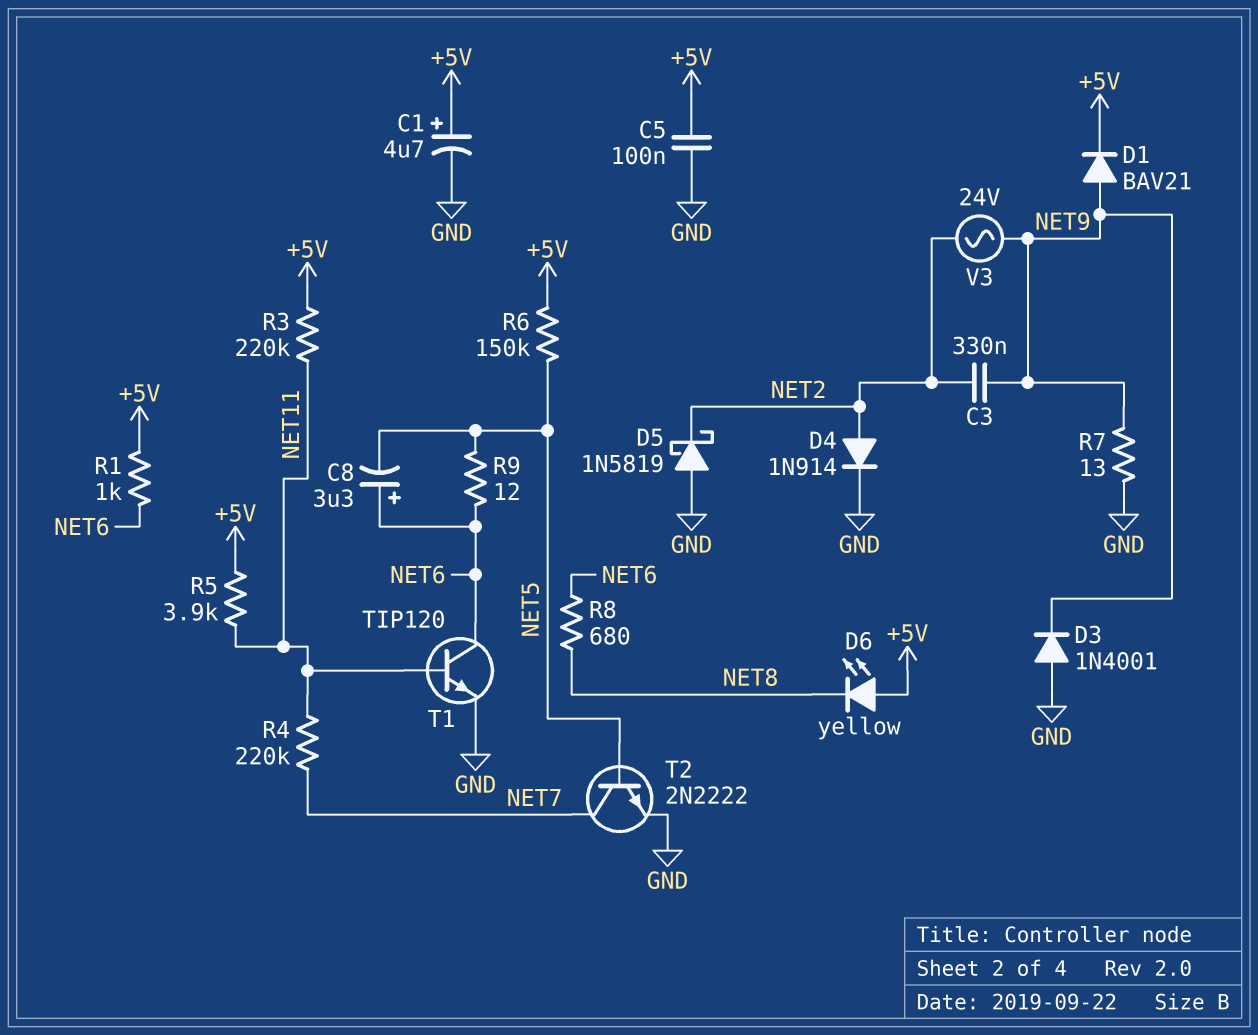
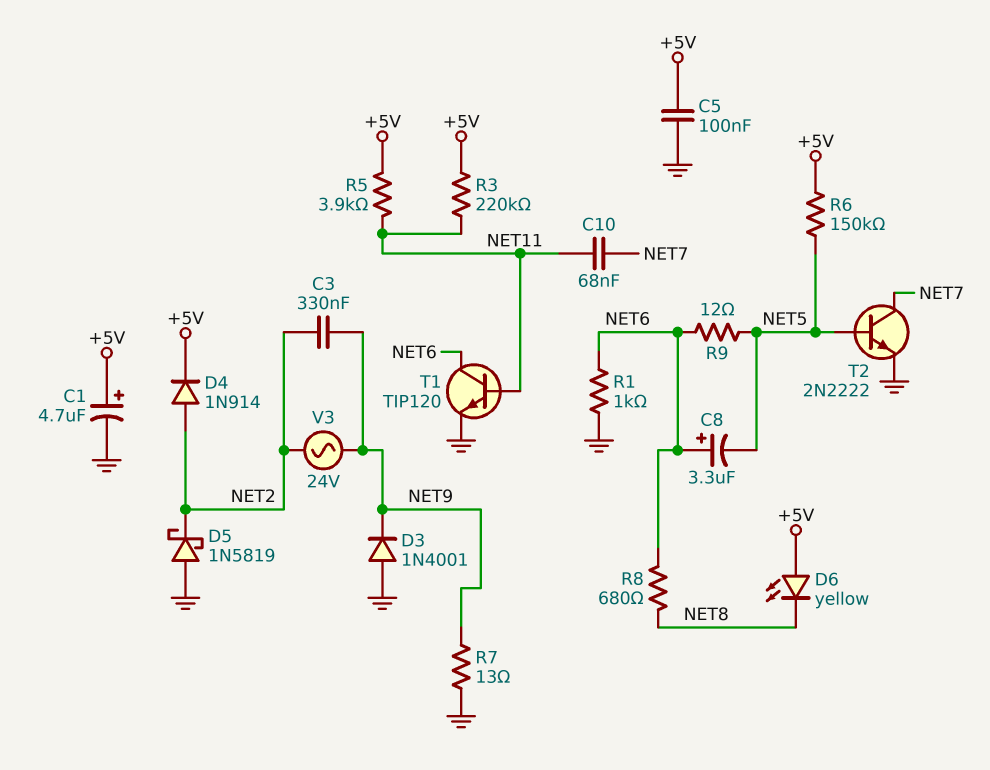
C10: none -> 68nF (NET7, NET11)
D1: diode BAV21 (A NET9, K +5V) -> none
D4: diode 1N914 (A NET2, K GND) -> diode 1N914 (A NET2, K +5V)
R1: 1k (+5V, NET6) -> 1k (GND, NET6)
R4: 220k (NET7, NET11) -> none

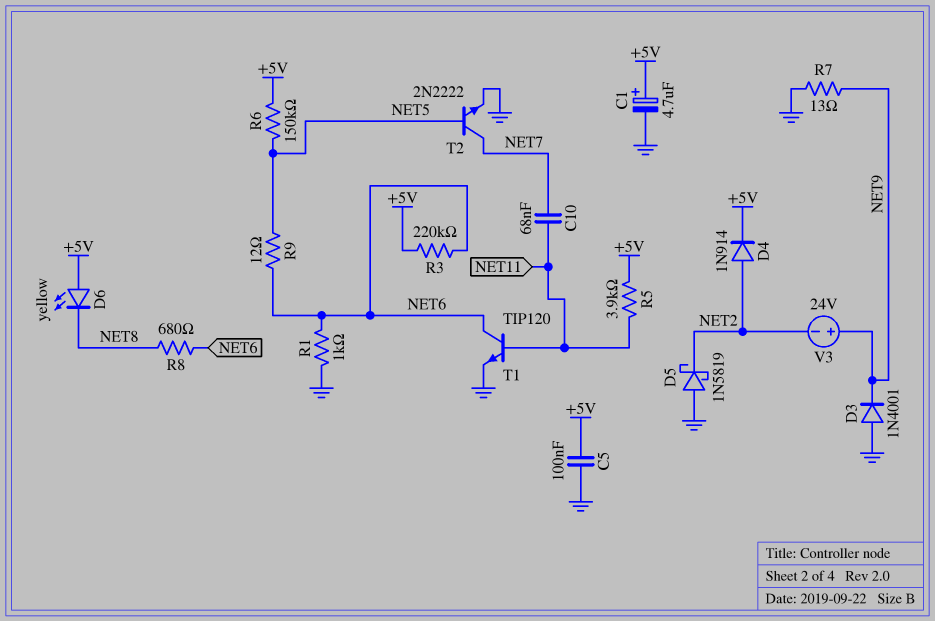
C3: 330nF (NET2, NET9) -> none
C8: 3.3uF (plus NET6, minus NET5) -> none
R3: 220k (+5V, NET11) -> 220k (+5V, NET6)
V3: AC 24V (NET2, NET9) -> 24V (plus NET9, minus NET2)

